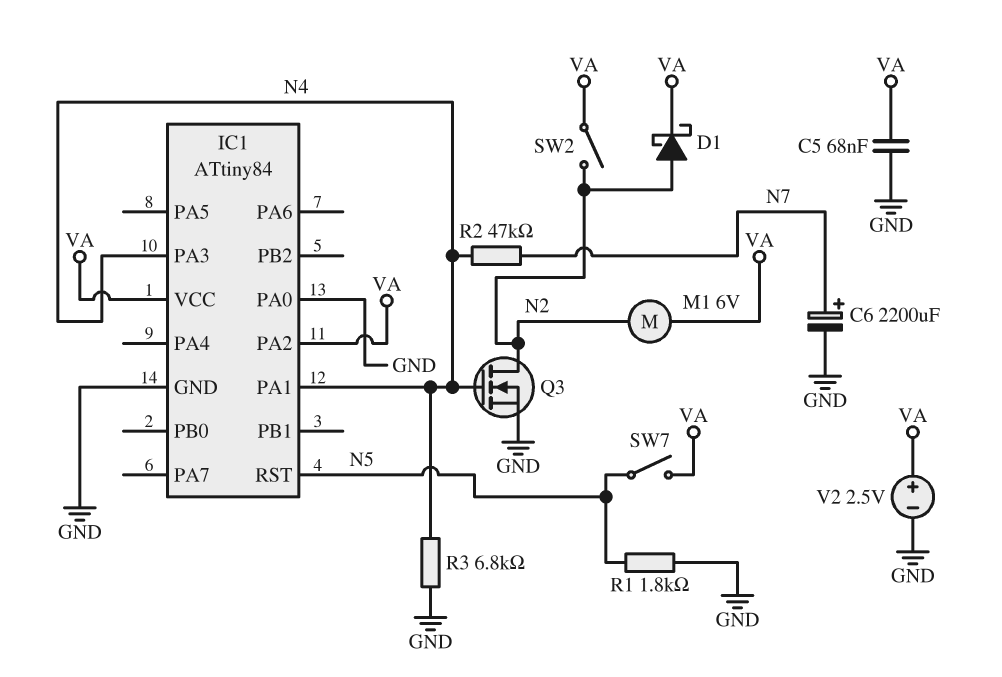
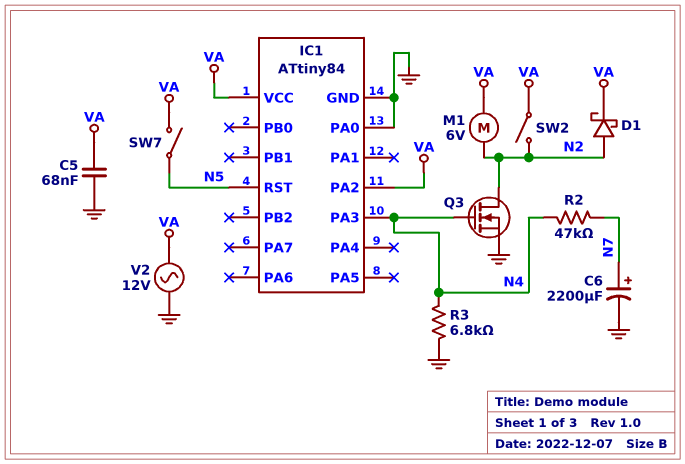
IC1 pin PA1: N4 -> none
R1: 1.8k (GND, N5) -> none
V2: 2.5V (plus VA, minus GND) -> AC 12V (GND, VA)

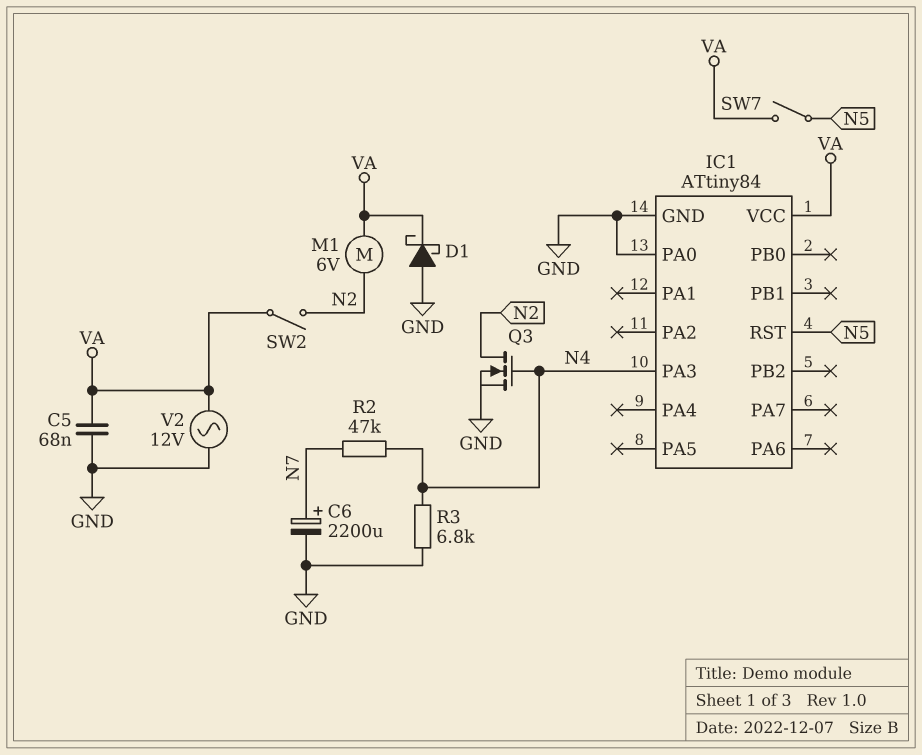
D1: schottky (A N2, K VA) -> schottky (A GND, K VA)
IC1 pin PA2: VA -> none

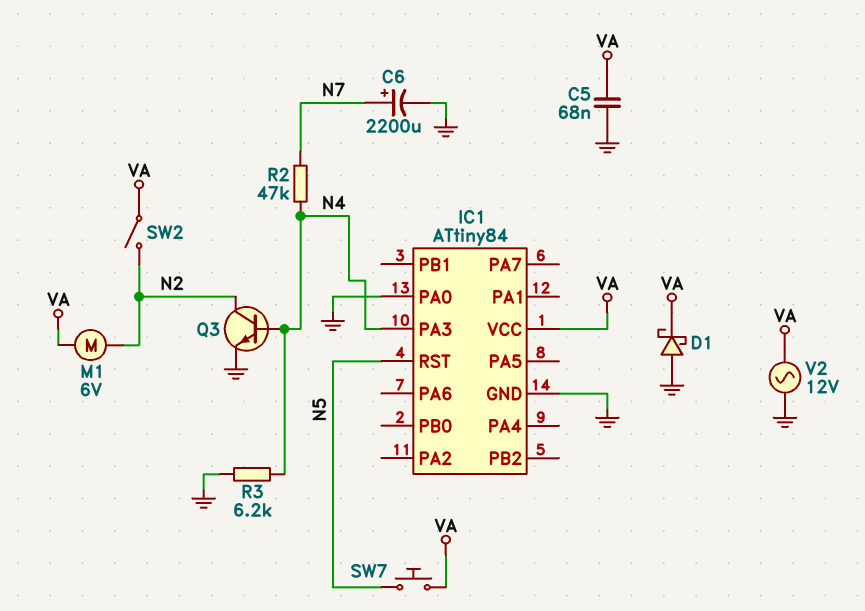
Q3: NMOS (G N4, D N2, S GND) -> NPN (B N4, C N2, E GND)
R3: 6.8k (GND, N4) -> 6.2k (GND, N4)
SW7: switch (N5, VA) -> button (N5, VA)

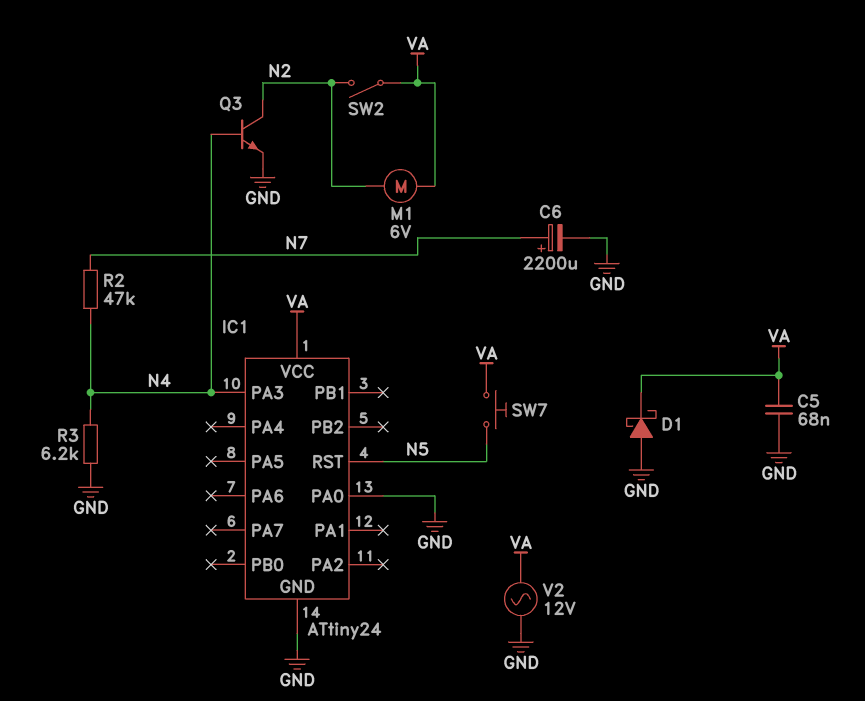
IC1: ATtiny84 -> ATtiny24

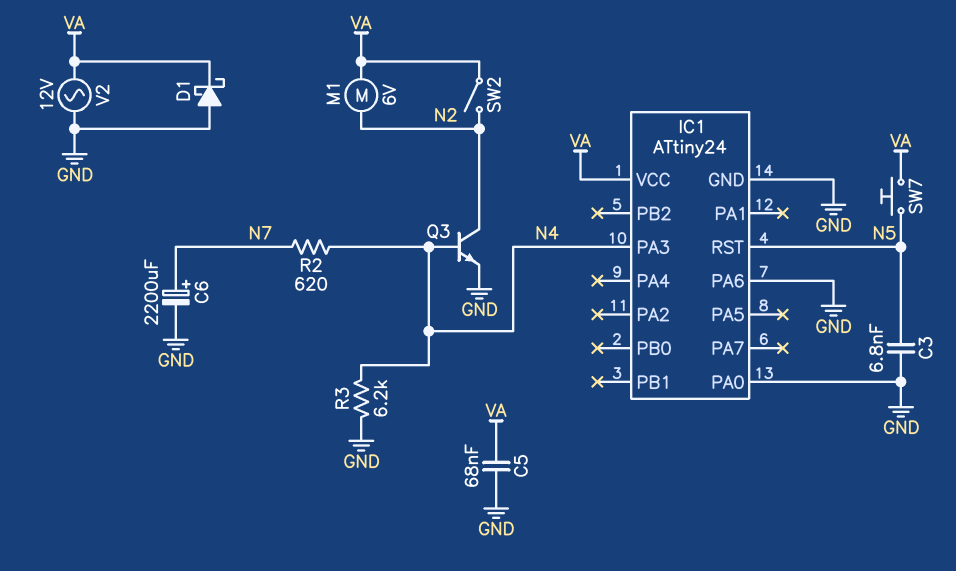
C3: none -> 6.8nF (GND, N5)
IC1 pin PA6: none -> GND
R2: 47k (N4, N7) -> 620 (N4, N7)

